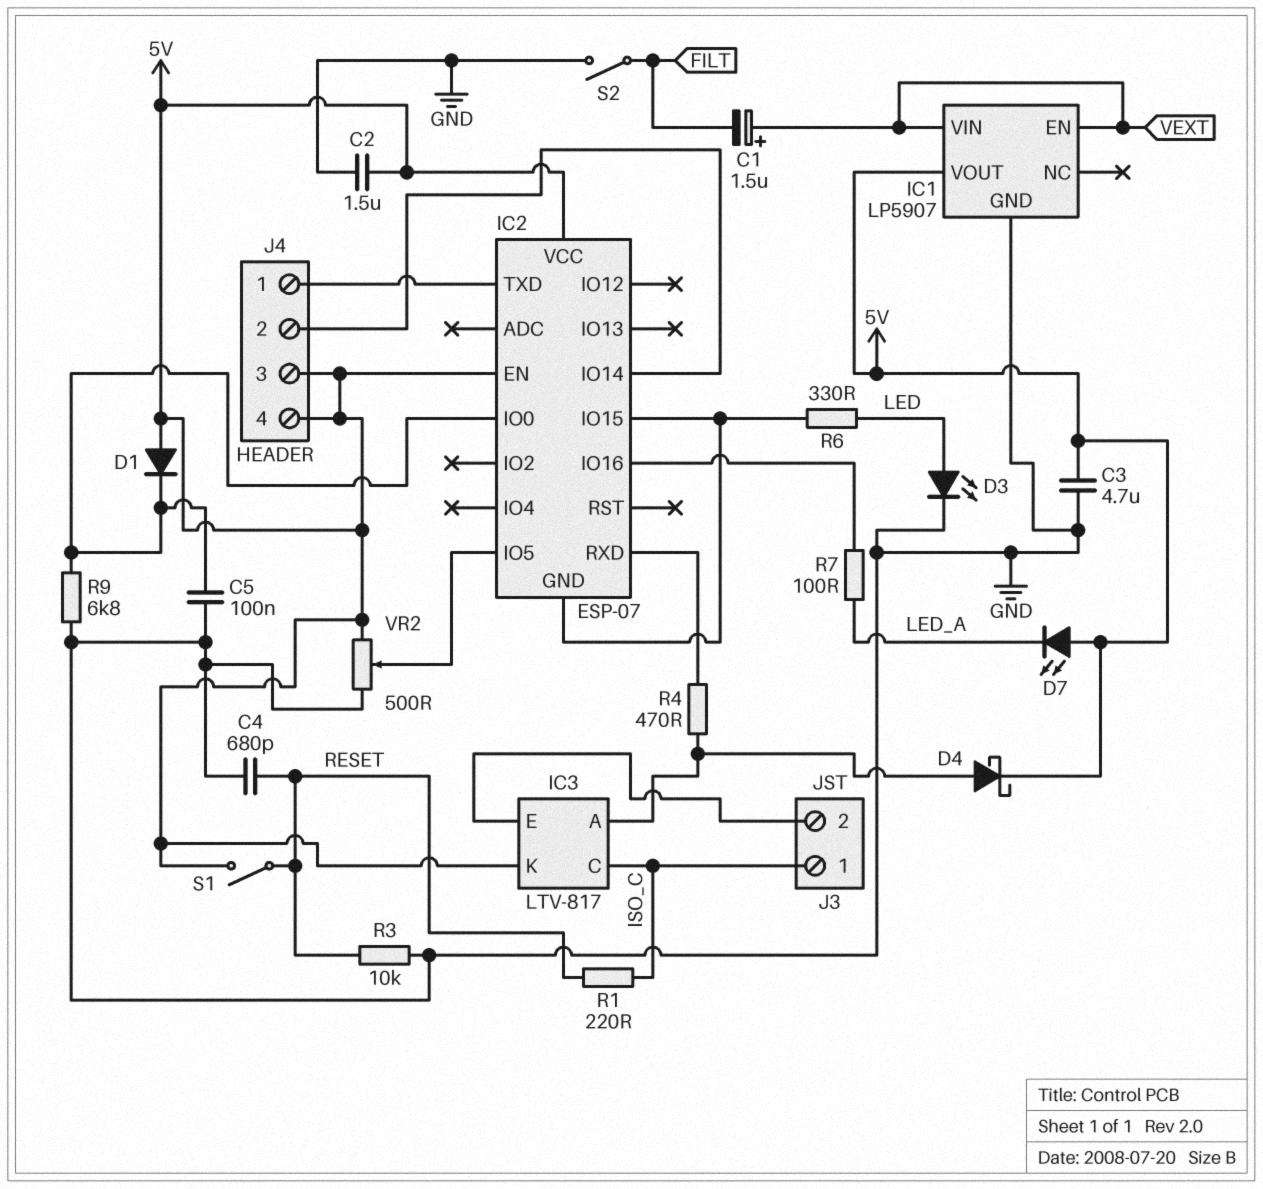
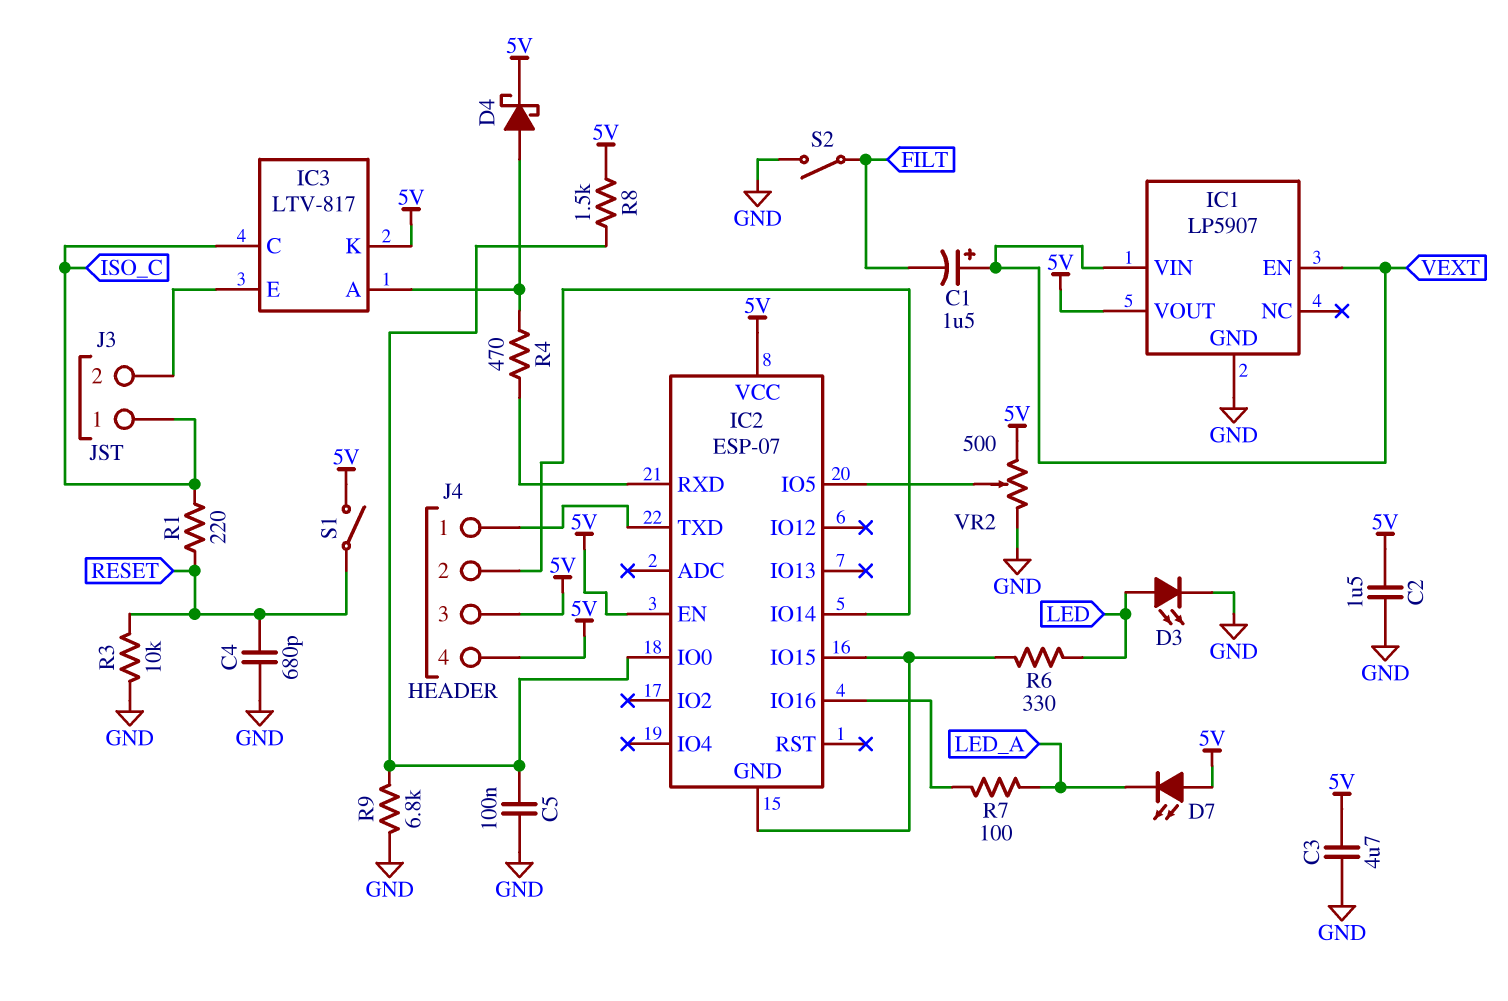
D1: diode (A 5V, K IC2/IO0) -> none
R8: none -> 1.5k (5V, IC2/IO0)

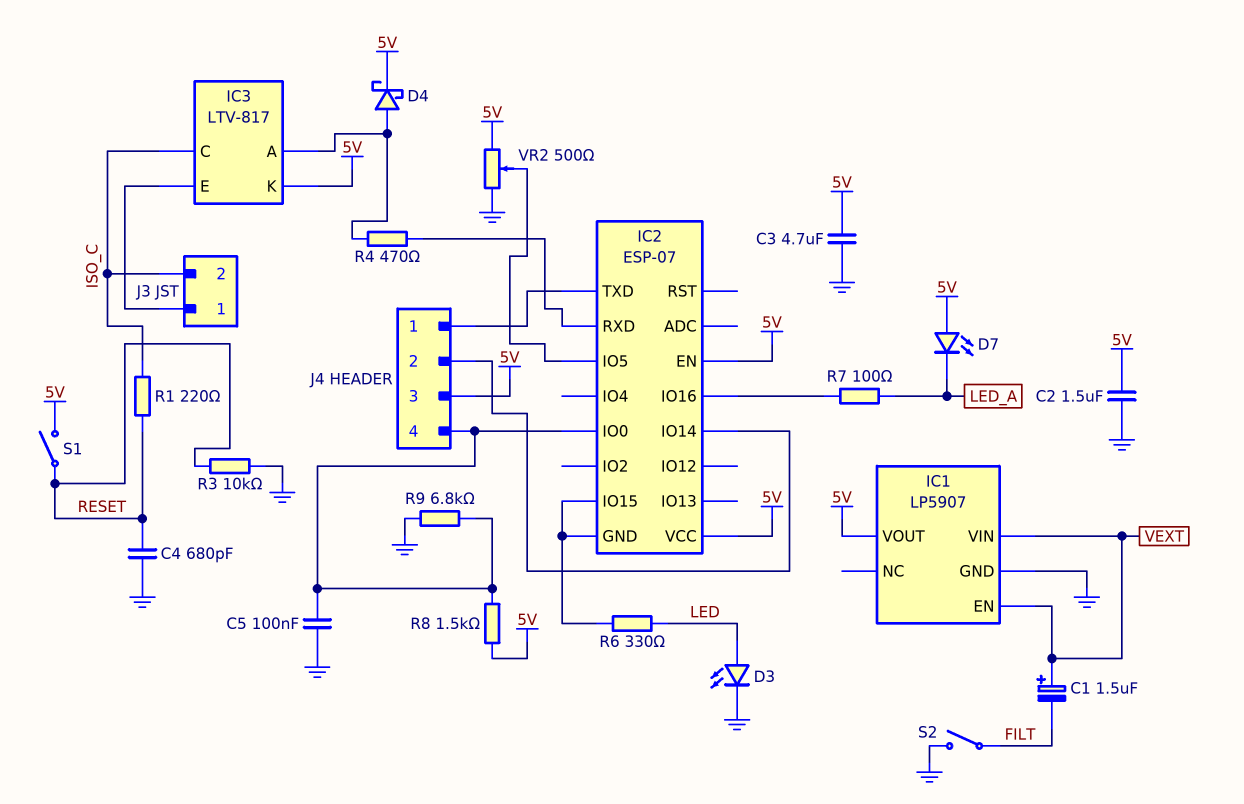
J3 pin 1: ISO_C -> IC3/E
J3 pin 2: IC3/E -> ISO_C
J4 pin 4: 5V -> IC2/IO0

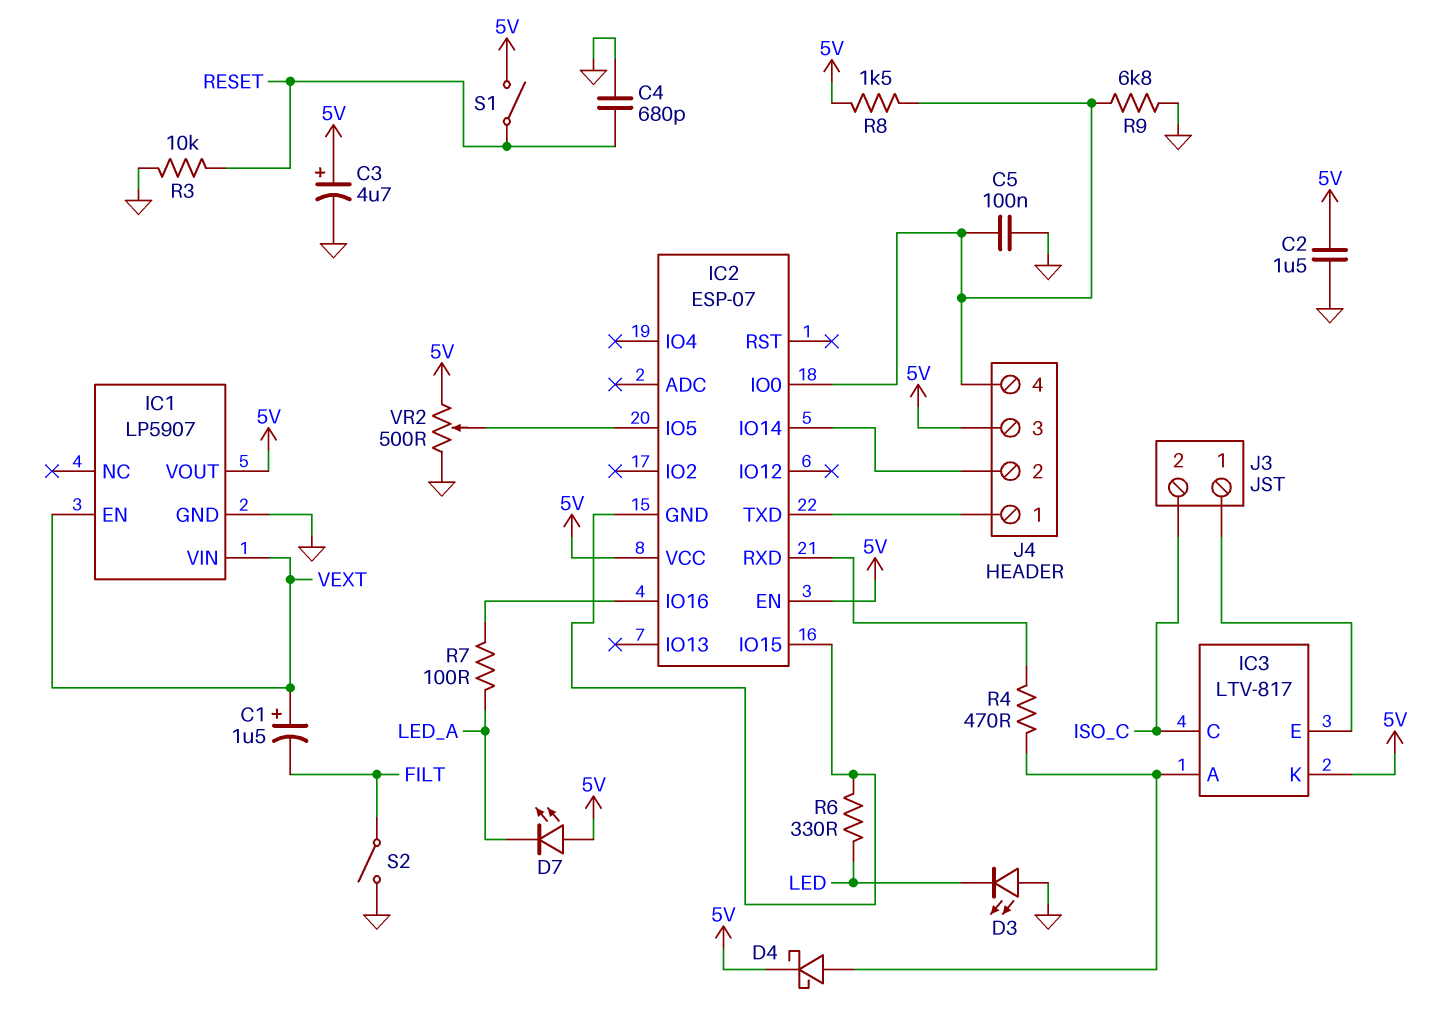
C3: 4.7uF (5V, GND) -> 4.7uF (plus 5V, minus GND)
D3: LED (A LED, K GND) -> LED (A GND, K LED)
R1: 220 (ISO_C, RESET) -> none

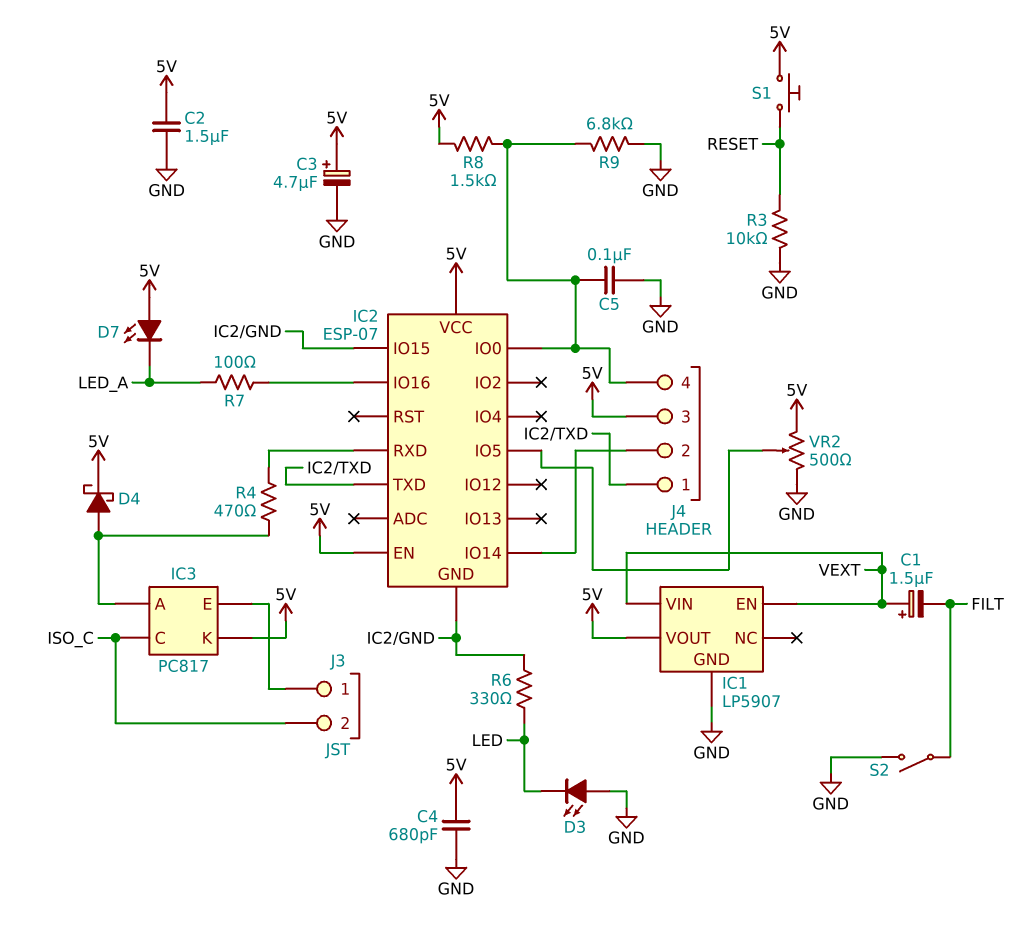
C4: 680pF (GND, RESET) -> 680pF (5V, GND)
IC3: LTV-817 -> PC817
S1: switch (5V, RESET) -> button (5V, RESET)

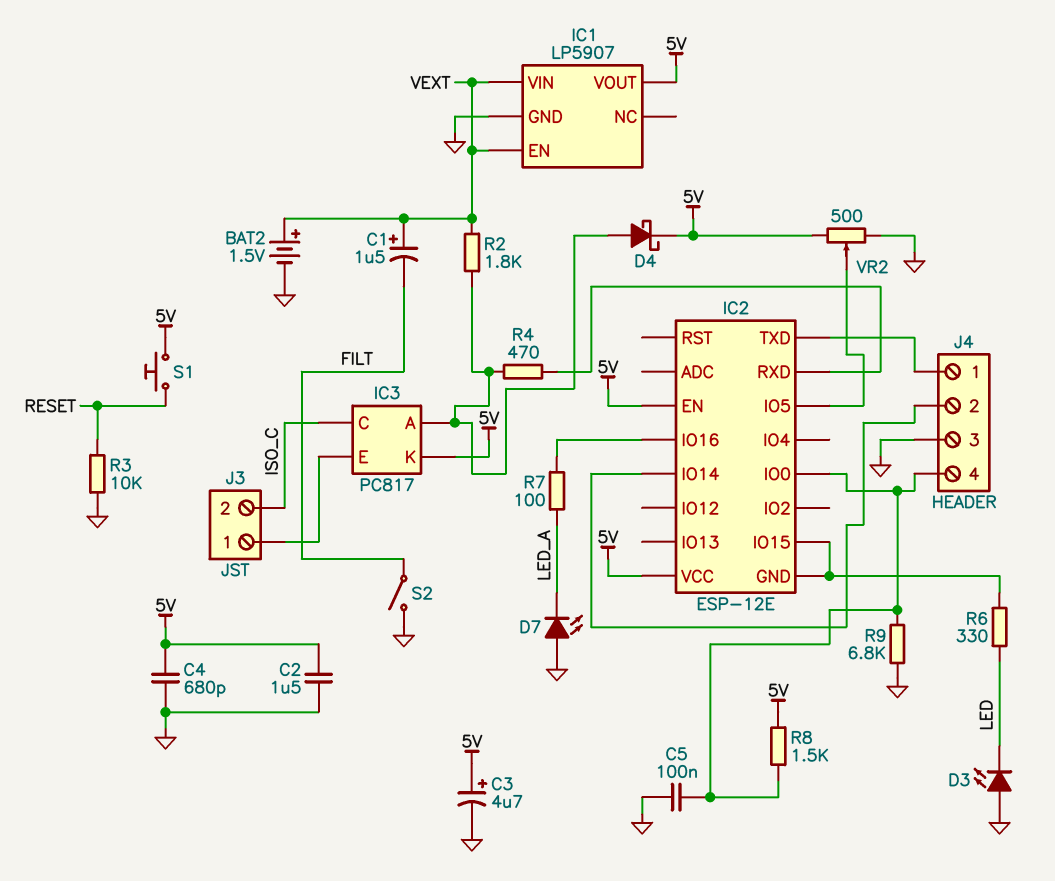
BAT2: none -> 1.5V (plus VEXT, minus GND)
D7: LED (A 5V, K LED_A) -> LED (A GND, K LED_A)
IC2: ESP-07 -> ESP-12E
J4 pin 3: 5V -> GND
R2: none -> 1.8k (IC3/A, VEXT)

